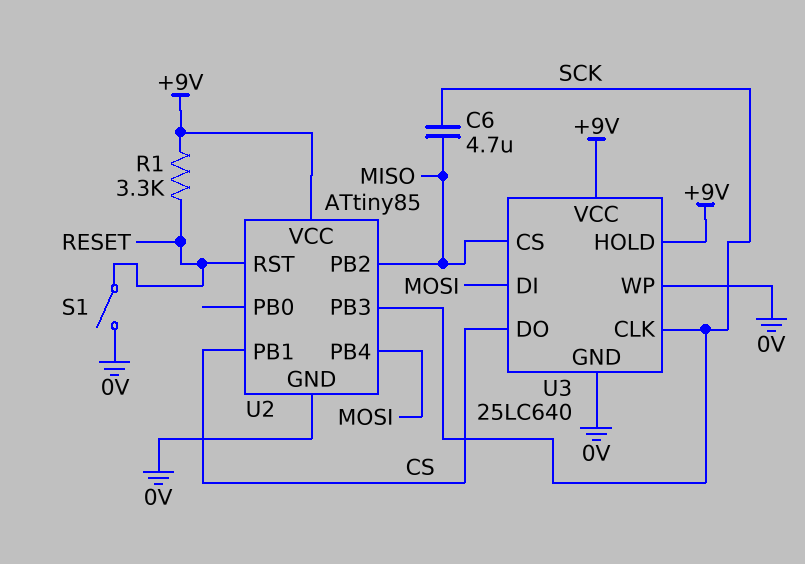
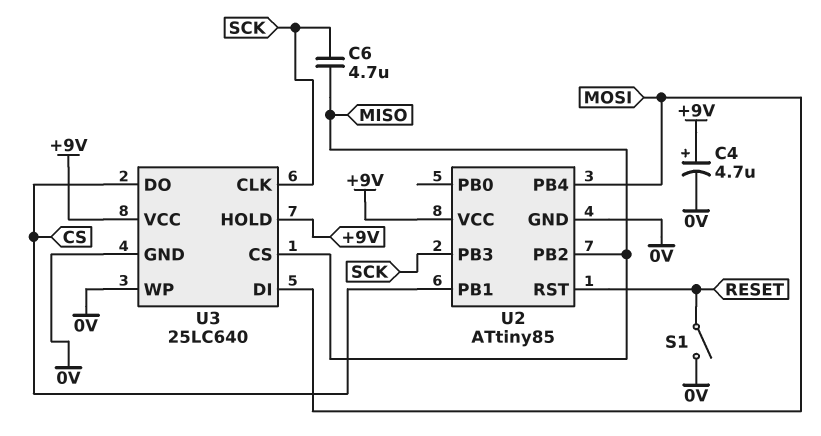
C4: none -> 4.7uF (plus +9V, minus 0V)
R1: 3.3k (+9V, RESET) -> none

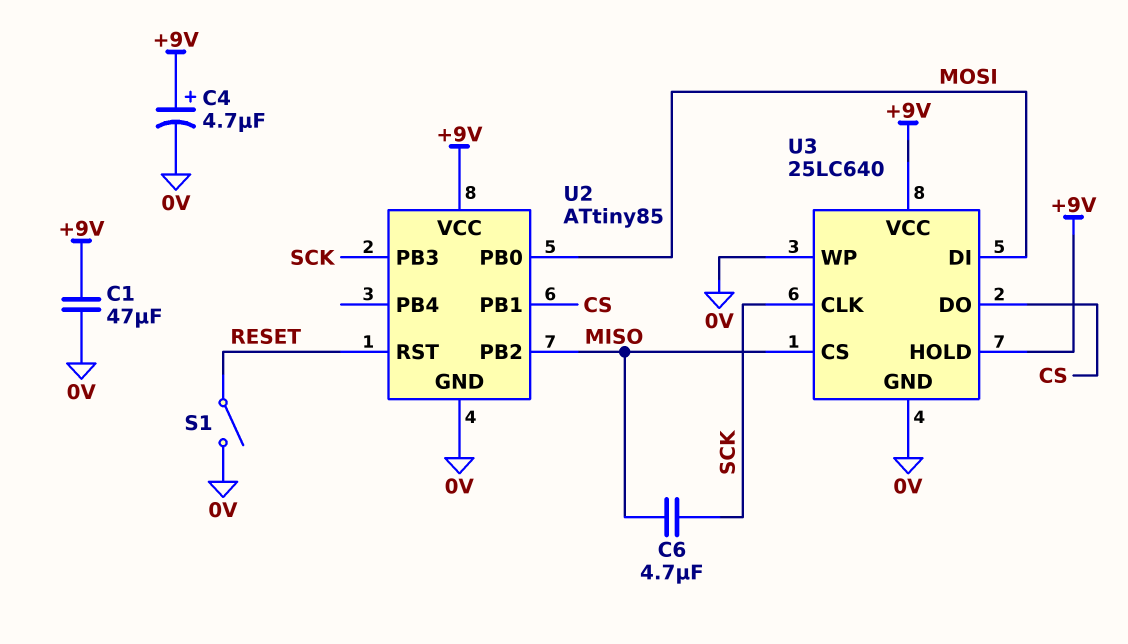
C1: none -> 47uF (+9V, 0V)
U2 pin PB0: none -> MOSI
U2 pin PB4: MOSI -> none

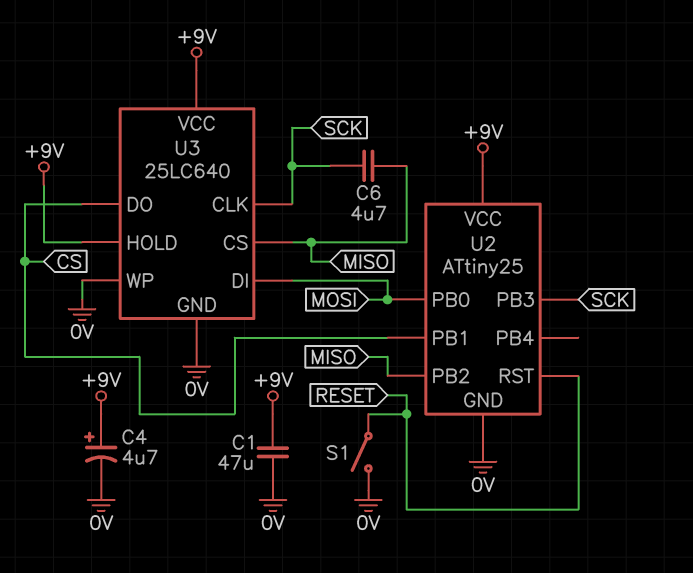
U2: ATtiny85 -> ATtiny25

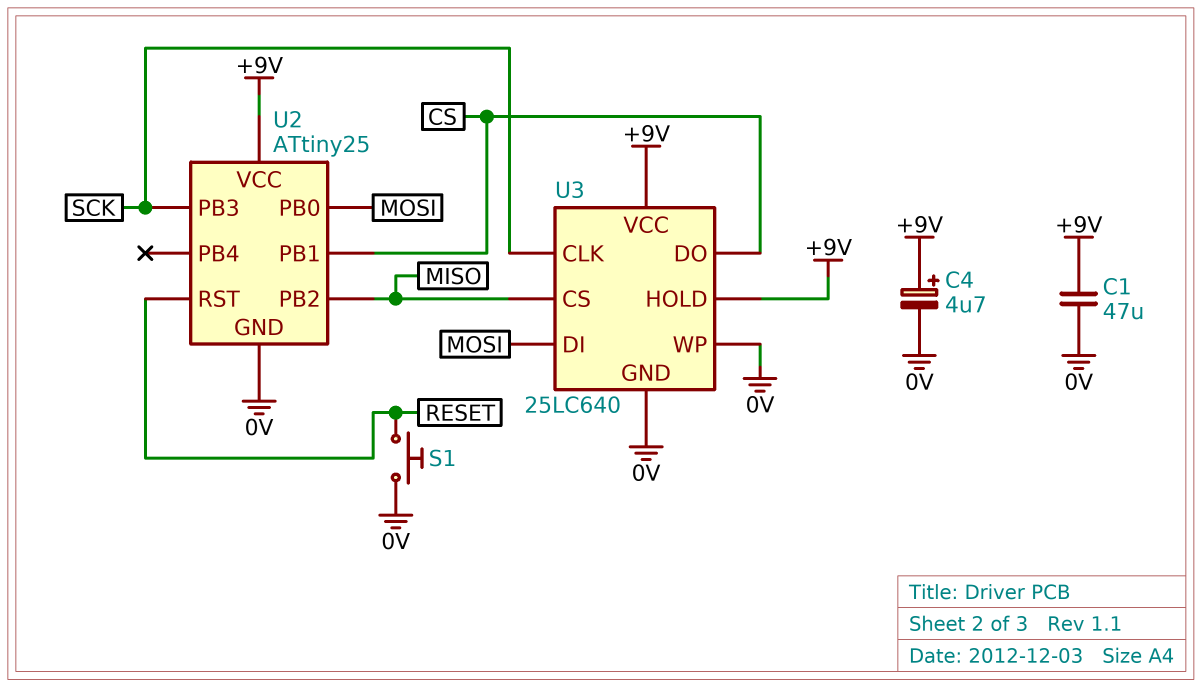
C6: 4.7uF (MISO, SCK) -> none
S1: switch (0V, RESET) -> button (0V, RESET)

